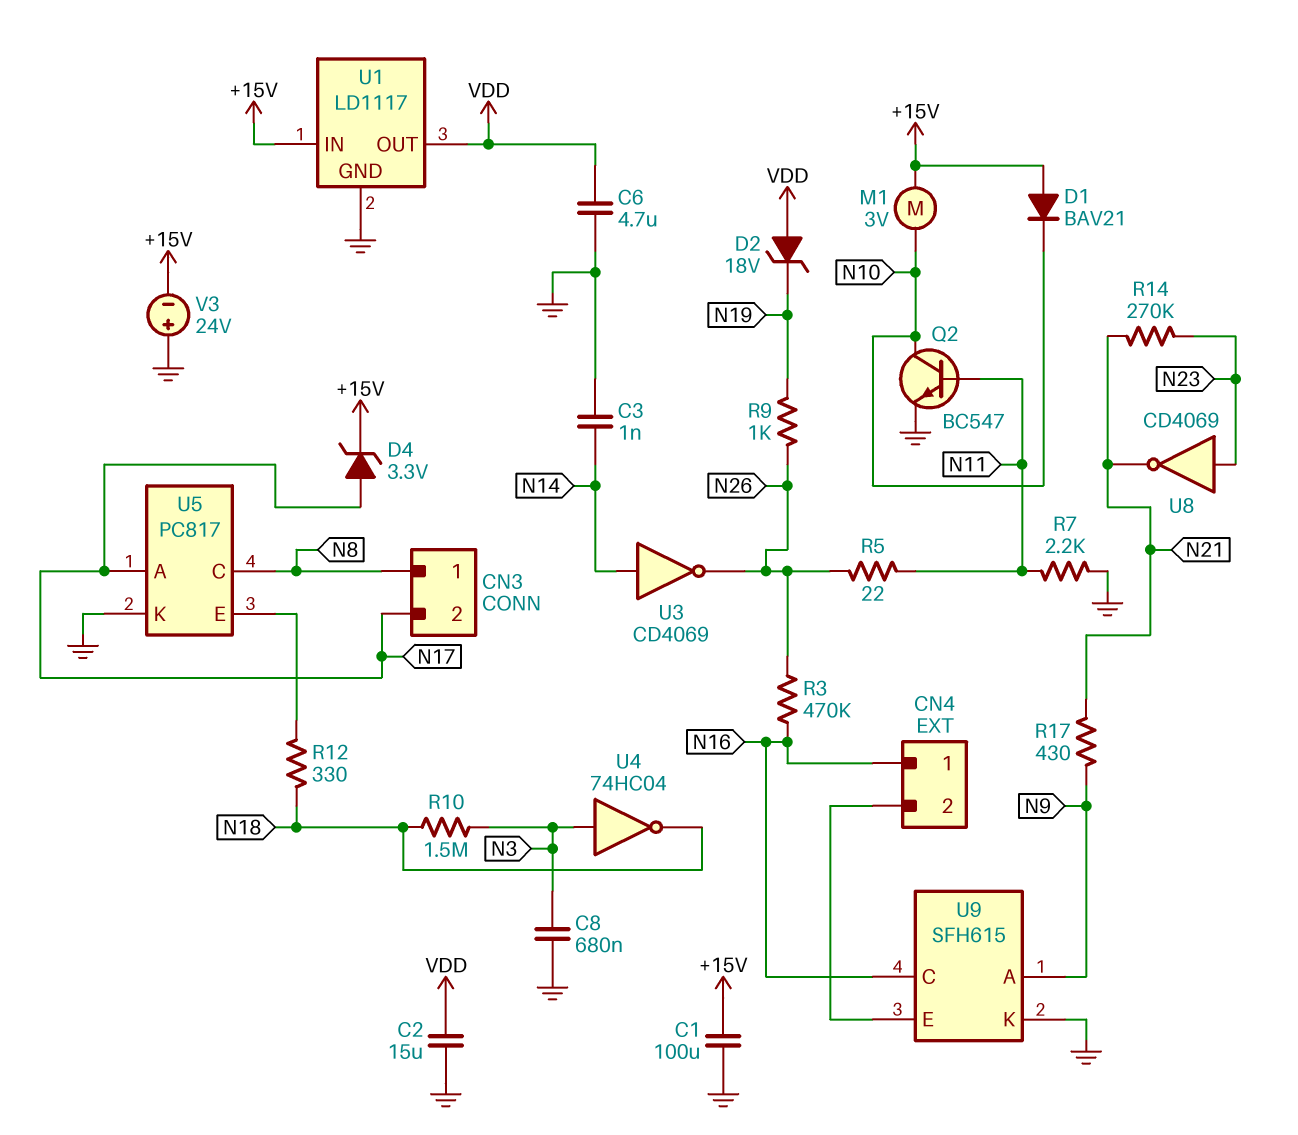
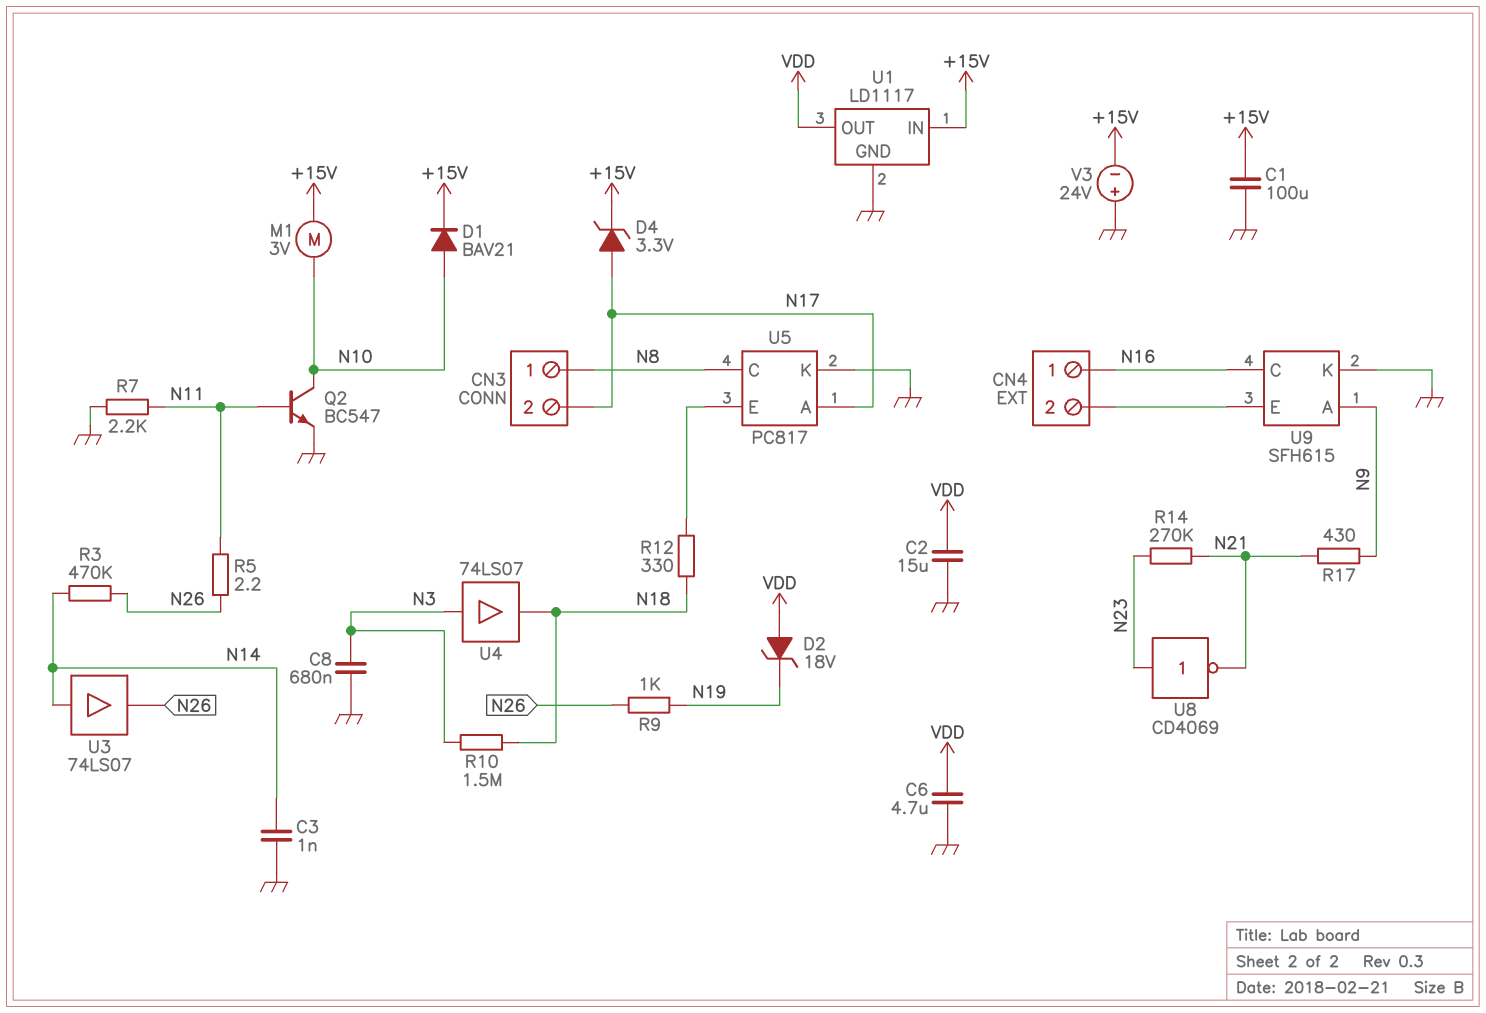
D1: diode BAV21 (A +15V, K N10) -> diode BAV21 (A N10, K +15V)
R3: 470k (N16, N26) -> 470k (N14, N26)
R5: 22 (N11, N26) -> 2.2 (N11, N26)
U3: NOT CD4069 (in N14, out N26) -> buffer 74LS07 (in N14, out N26)
U4: NOT 74HC04 (in N3, out N18) -> buffer 74LS07 (in N3, out N18)

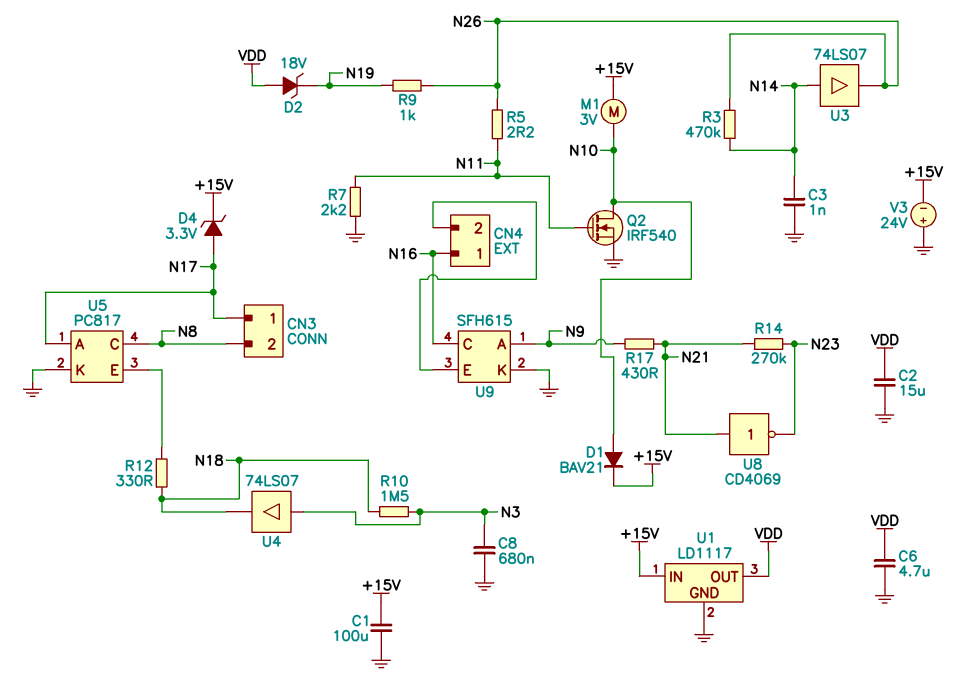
CN3 pin 1: N8 -> N17
CN3 pin 2: N17 -> N8
Q2: NPN BC547 (B N11, C N10, E GND) -> NMOS IRF540 (G N11, D N10, S GND)
U8: NOT CD4069 (in N23, out N21) -> NOT CD4069 (in N21, out N23)

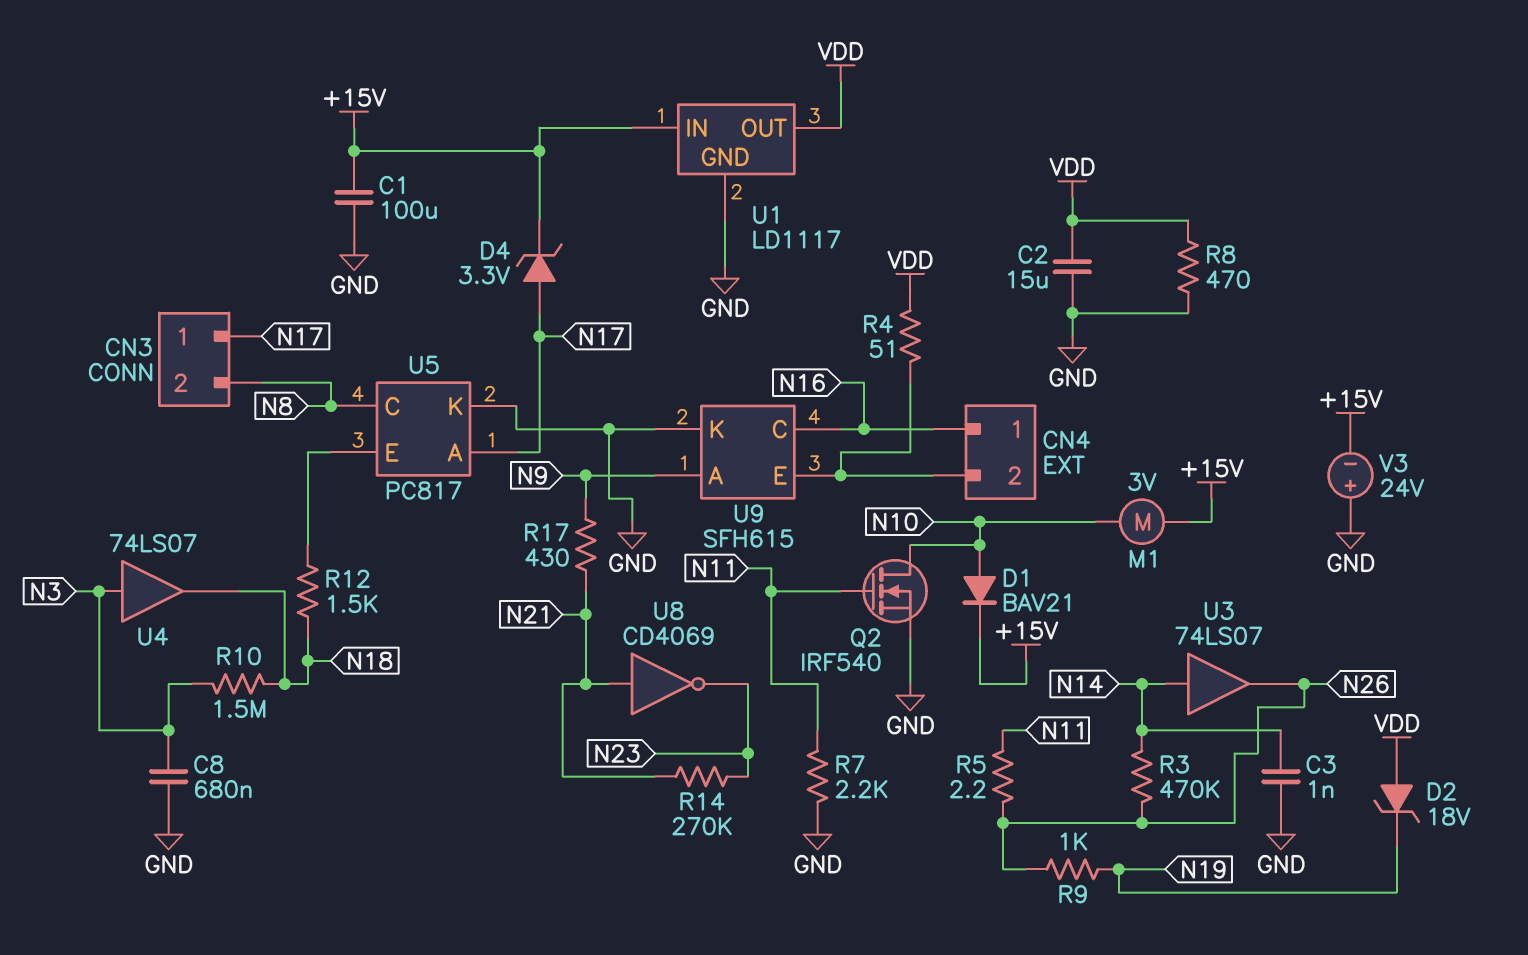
C6: 4.7uF (GND, VDD) -> none
R4: none -> 51 (CN4/2, VDD)
R8: none -> 470 (GND, VDD)
R12: 330 (N18, U5/E) -> 1.5k (N18, U5/E)

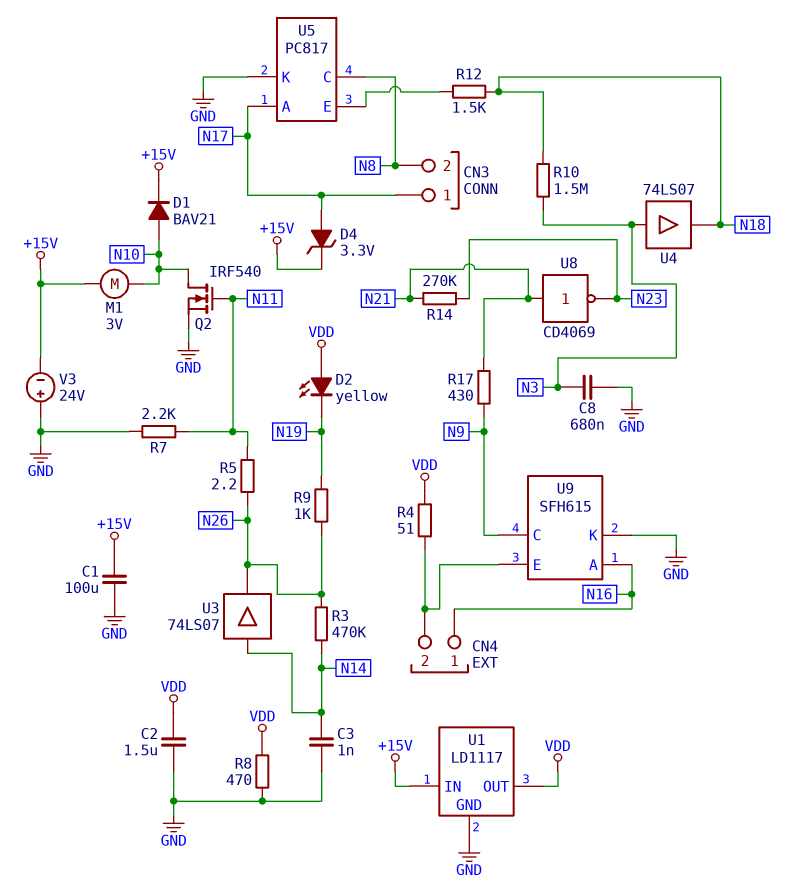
C2: 15uF (GND, VDD) -> 1.5uF (GND, VDD)
D2: zener 18V (A VDD, K N19) -> LED yellow (A VDD, K N19)
U9 pin A: N9 -> N16
U9 pin C: N16 -> N9

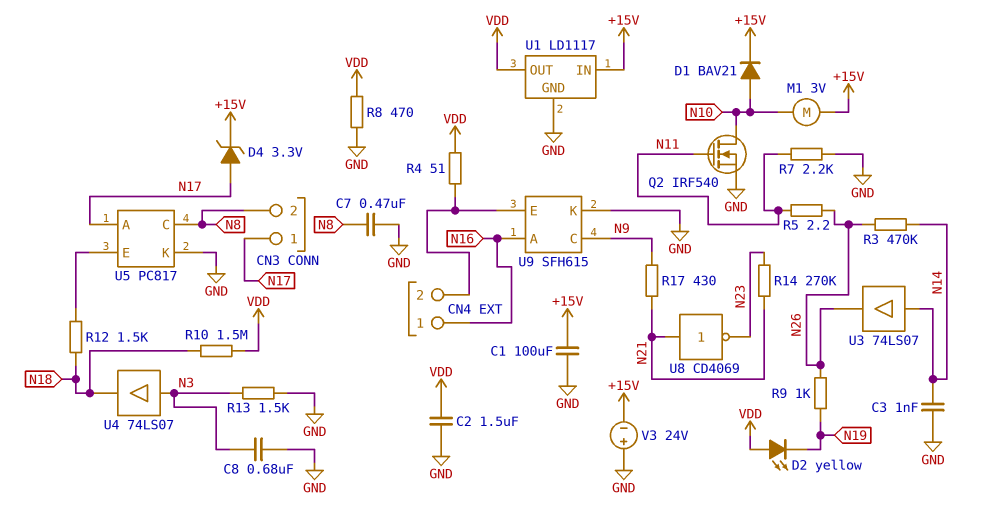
C7: none -> 470nF (GND, N8)
R10: 1.5M (N3, N18) -> 1.5M (N18, VDD)
R13: none -> 1.5k (GND, N3)

